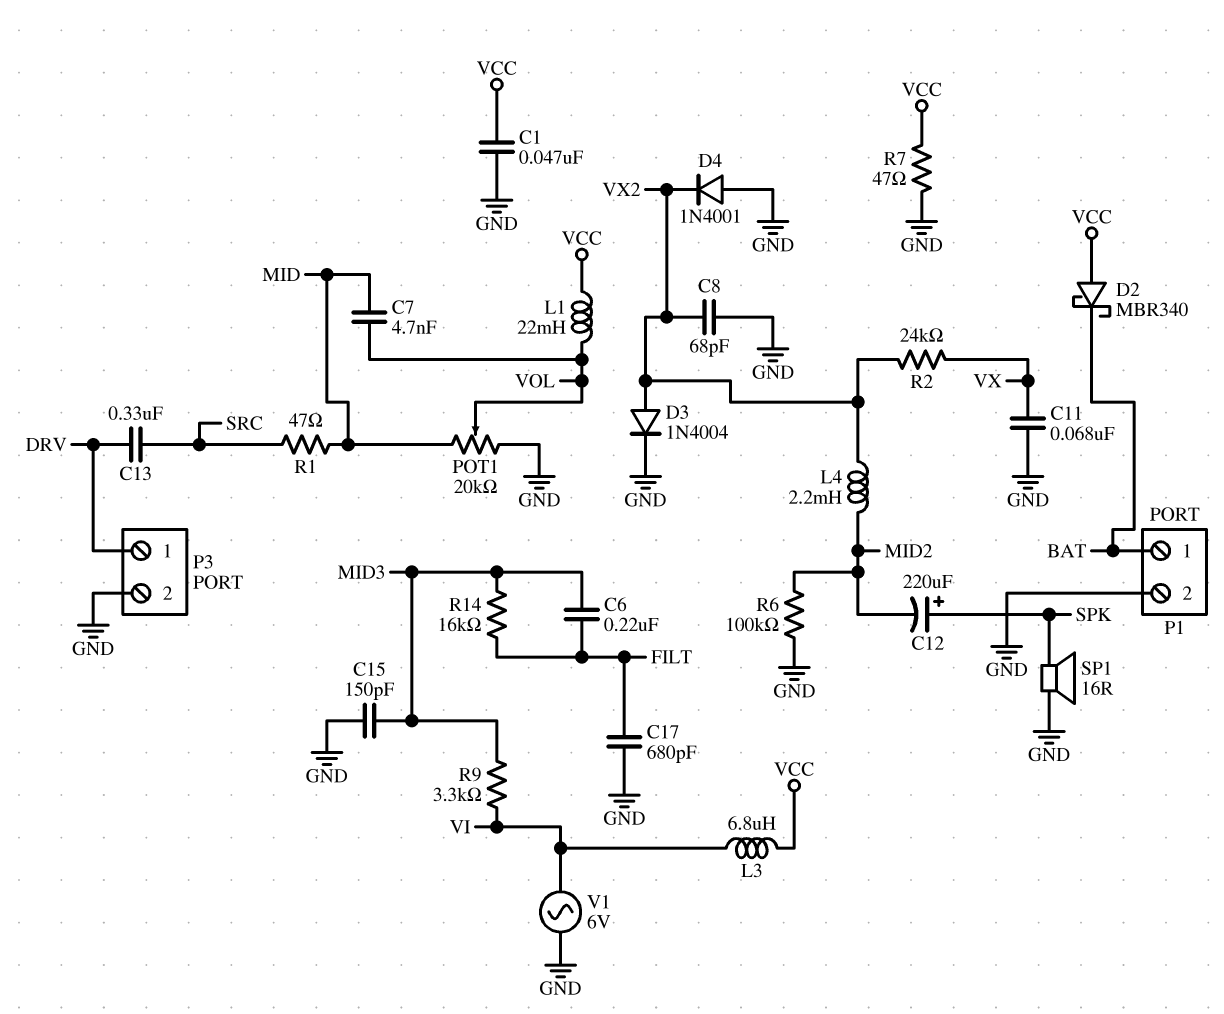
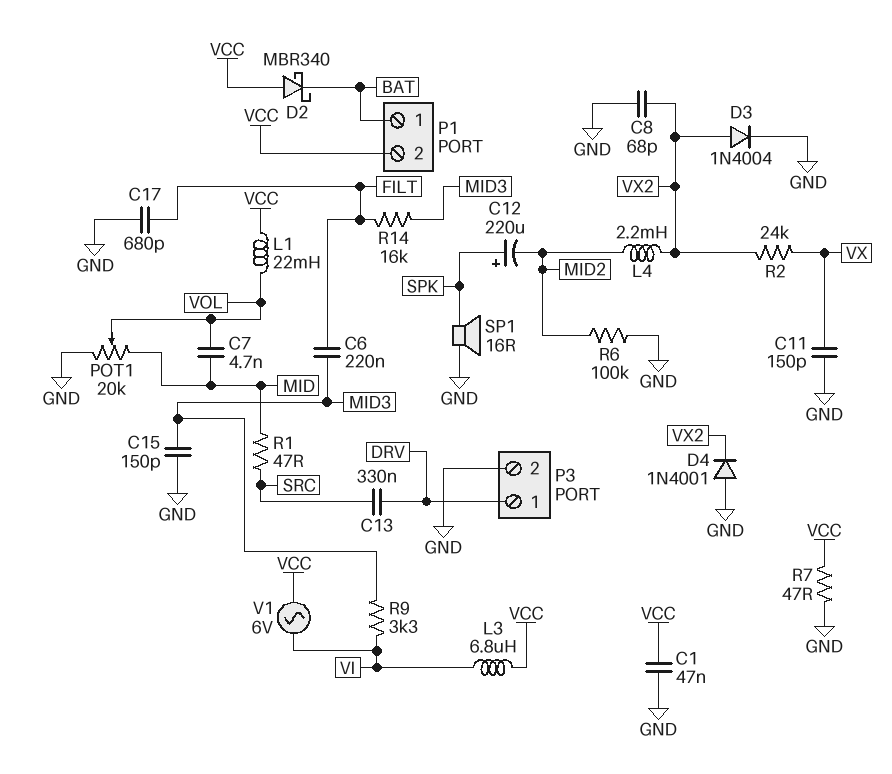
C11: 68nF (GND, VX) -> 150pF (GND, VX)
P1 pin 2: GND -> VCC
V1: AC 6V (GND, VI) -> AC 6V (VCC, VI)

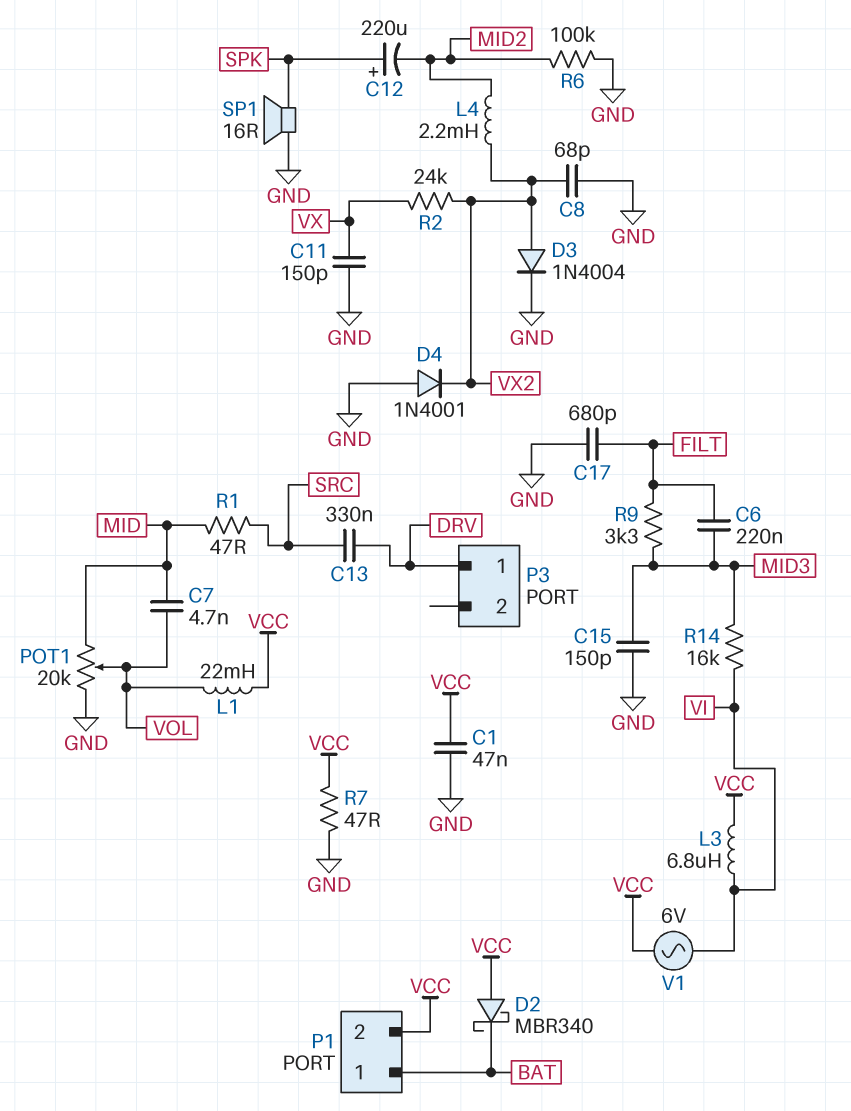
P3 pin 2: GND -> none
R9: 3.3k (MID3, VI) -> 3.3k (FILT, MID3)
R14: 16k (FILT, MID3) -> 16k (MID3, VI)

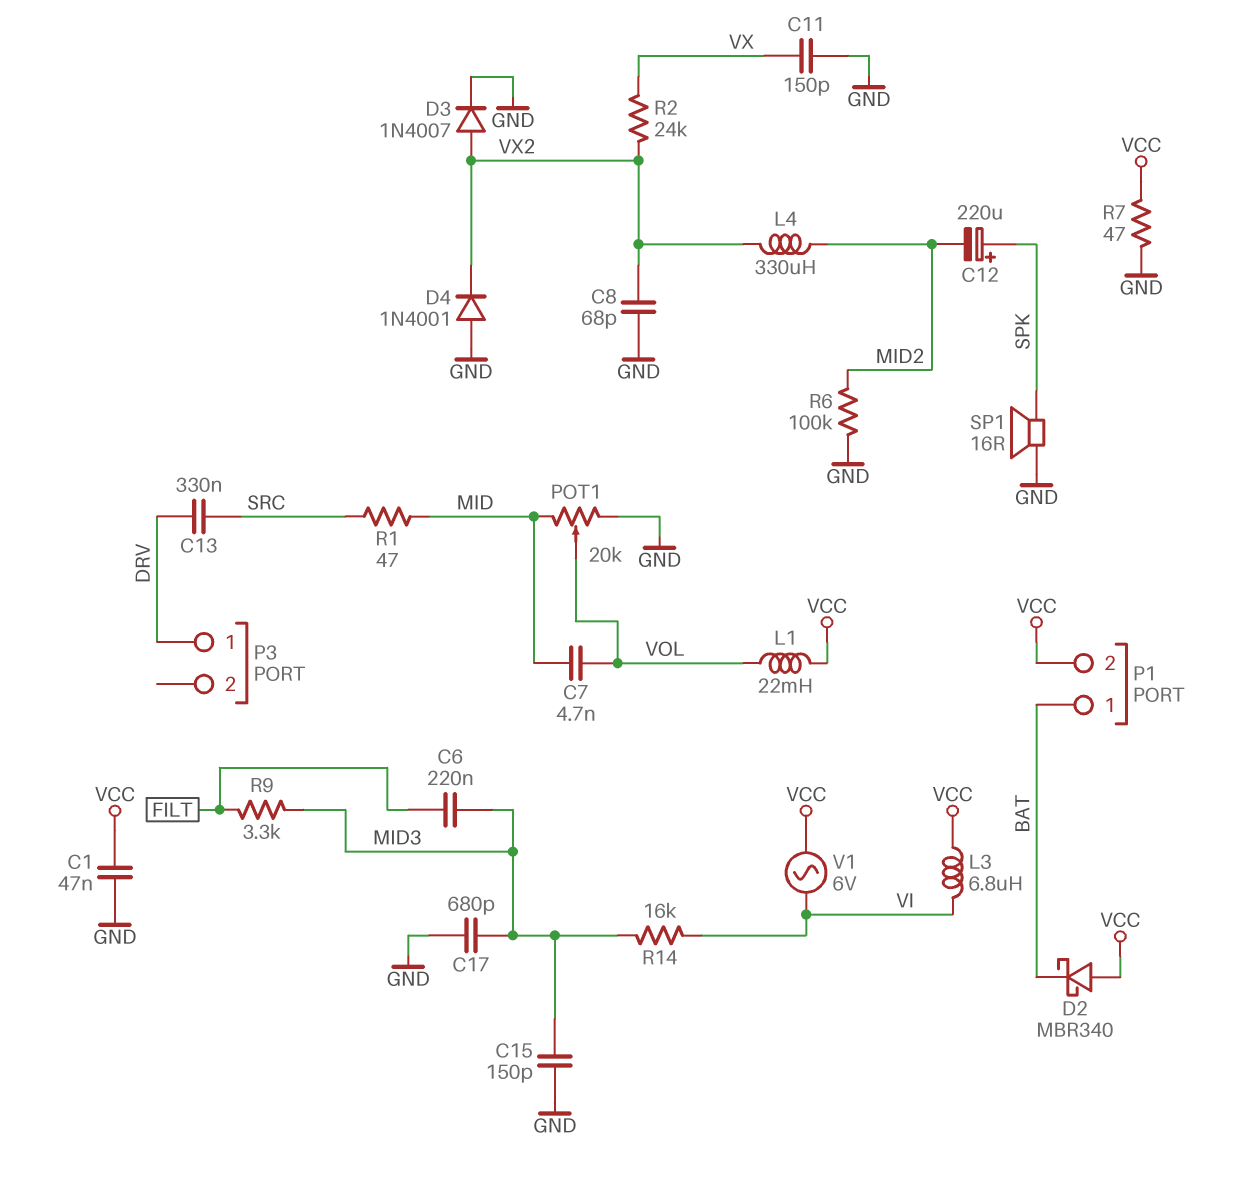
C17: 680pF (FILT, GND) -> 680pF (GND, MID3)
D3: diode 1N4004 (A VX2, K GND) -> diode 1N4007 (A VX2, K GND)
L4: 2.2mH (MID2, VX2) -> 330uH (MID2, VX2)

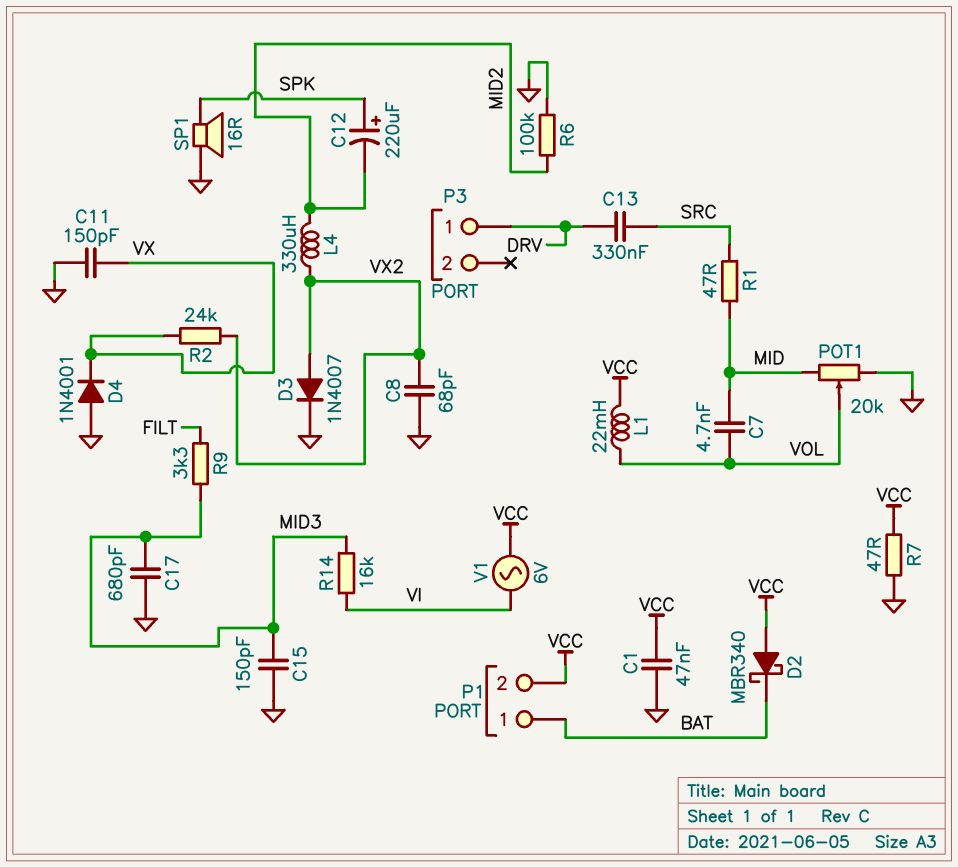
C6: 220nF (FILT, MID3) -> none
D4: diode 1N4001 (A GND, K VX2) -> diode 1N4001 (A GND, K VX)
L3: 6.8uH (VCC, VI) -> none

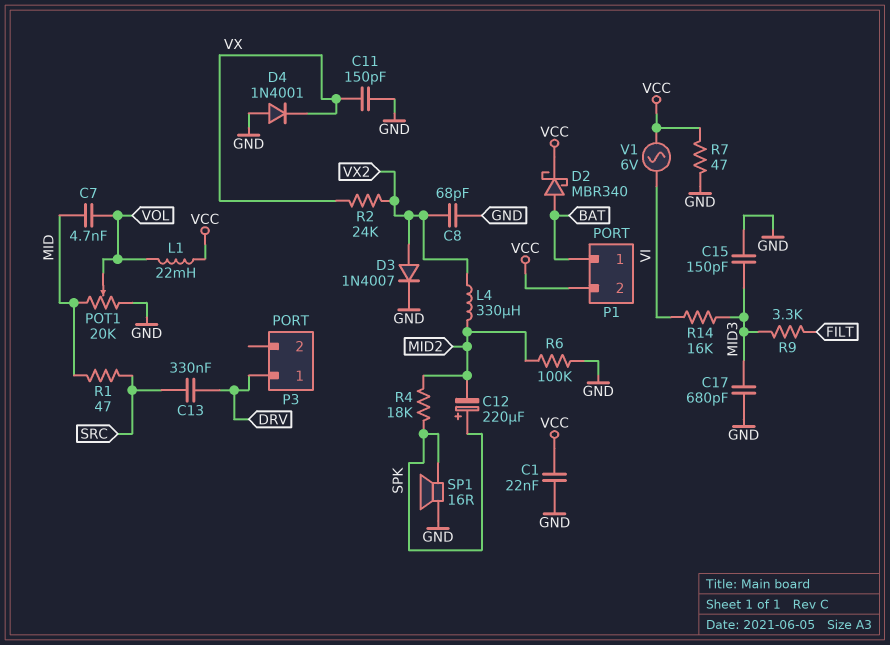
C1: 47nF (GND, VCC) -> 22nF (GND, VCC)
D2: schottky MBR340 (A VCC, K BAT) -> schottky MBR340 (A BAT, K VCC)
R4: none -> 18k (MID2, SPK)

